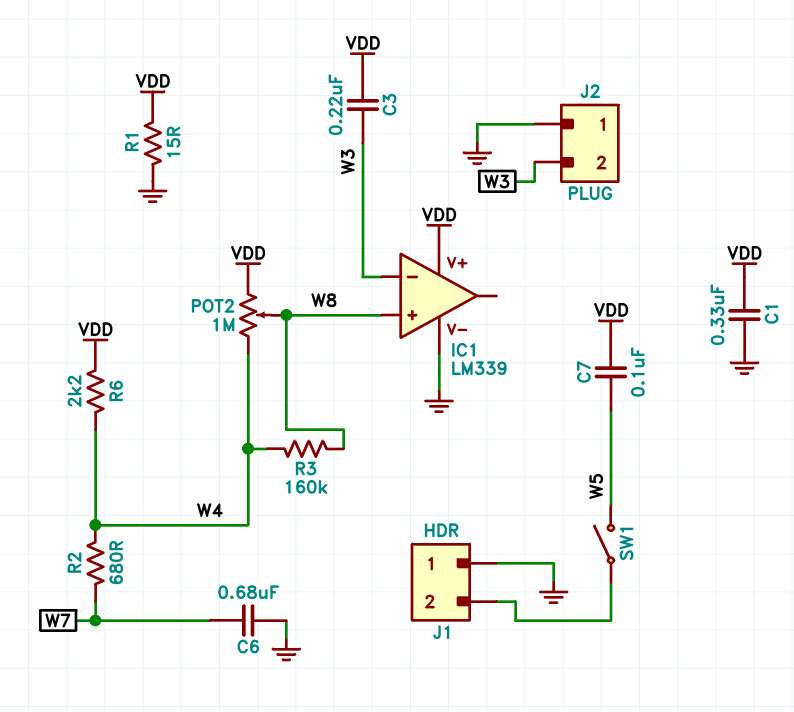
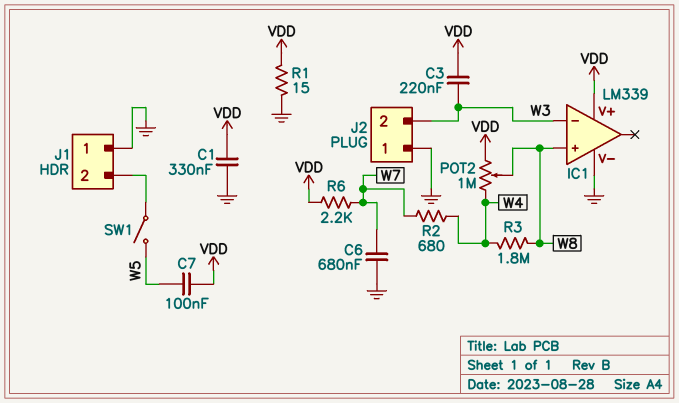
R3: 160k (W4, W8) -> 1.8M (W4, W8)
R6: 2.2k (VDD, W4) -> 2.2k (VDD, W7)

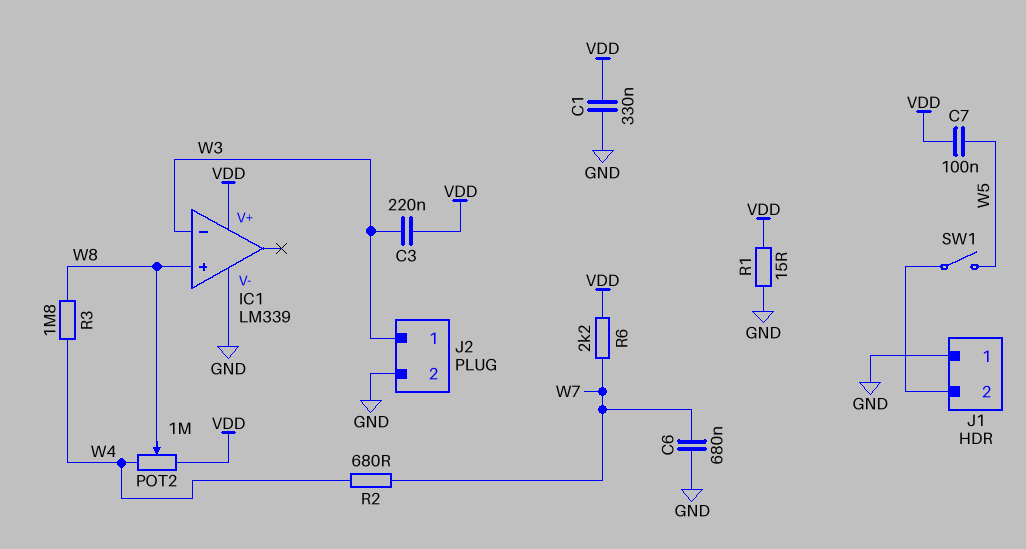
J2 pin 1: GND -> W3
J2 pin 2: W3 -> GND

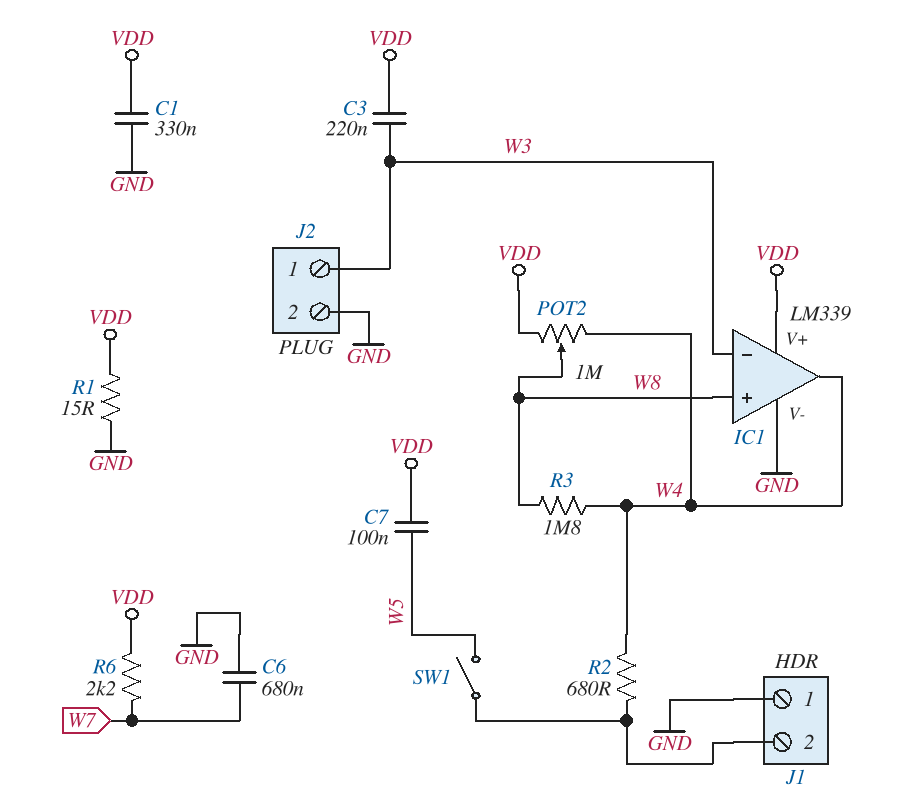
IC1 pin out: none -> W4
R2: 680 (W4, W7) -> 680 (J1/2, W4)

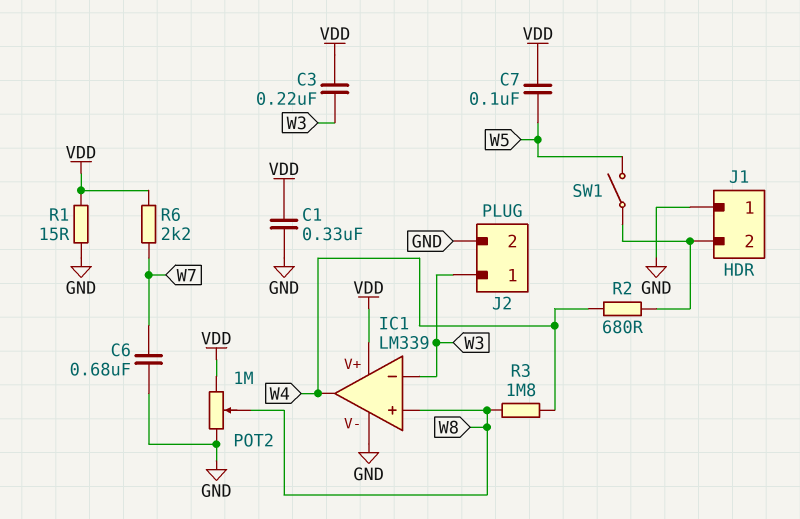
POT2: 1M (VDD, W4, wiper W8) -> 1M (GND, VDD, wiper W8)

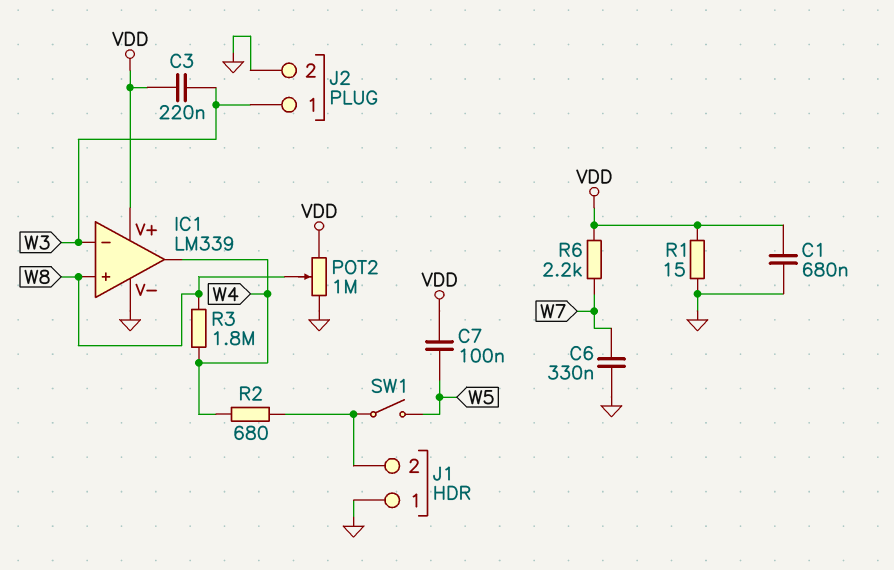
C1: 330nF (GND, VDD) -> 680nF (GND, VDD)
C6: 680nF (GND, W7) -> 330nF (GND, W7)

